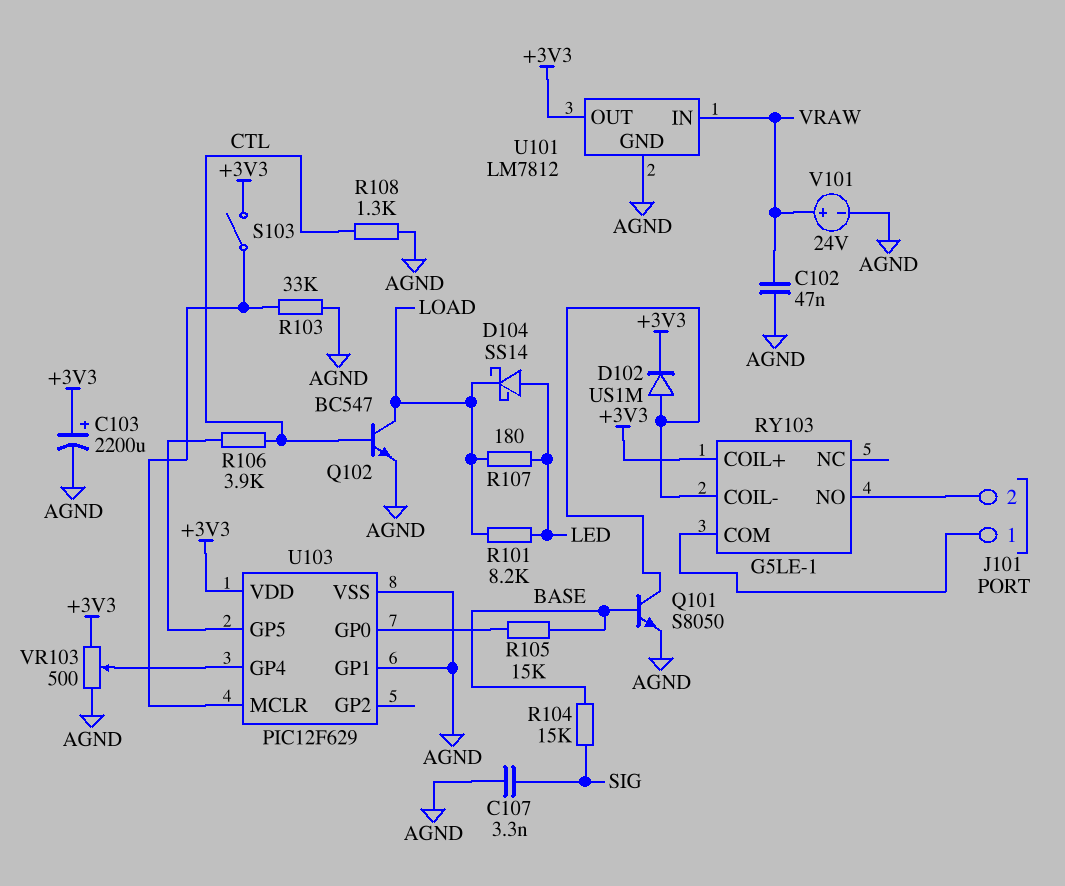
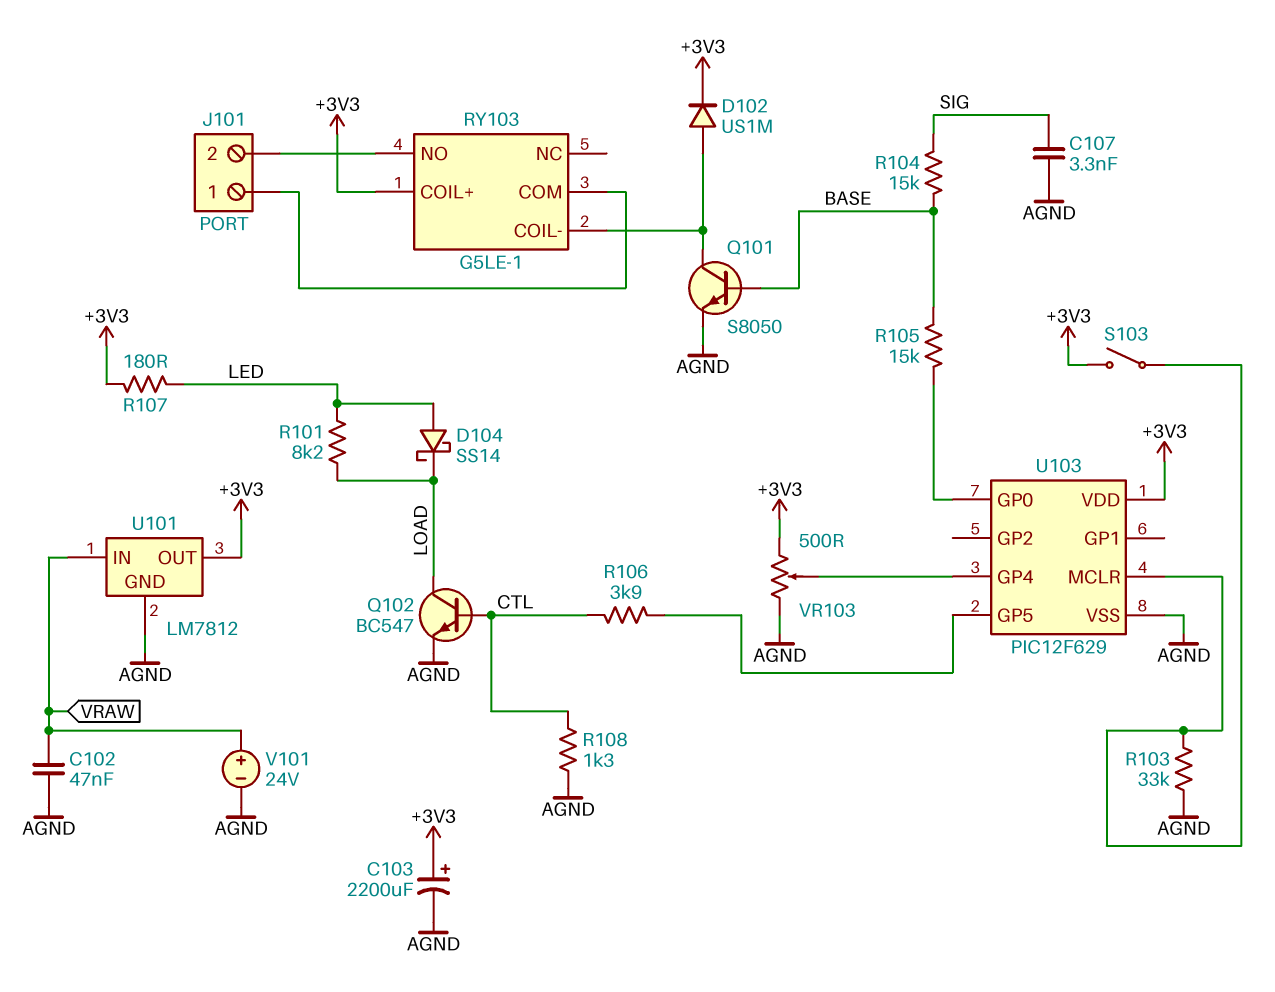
R107: 180 (LED, LOAD) -> 180 (+3V3, LED)
U103 pin GP1: AGND -> none

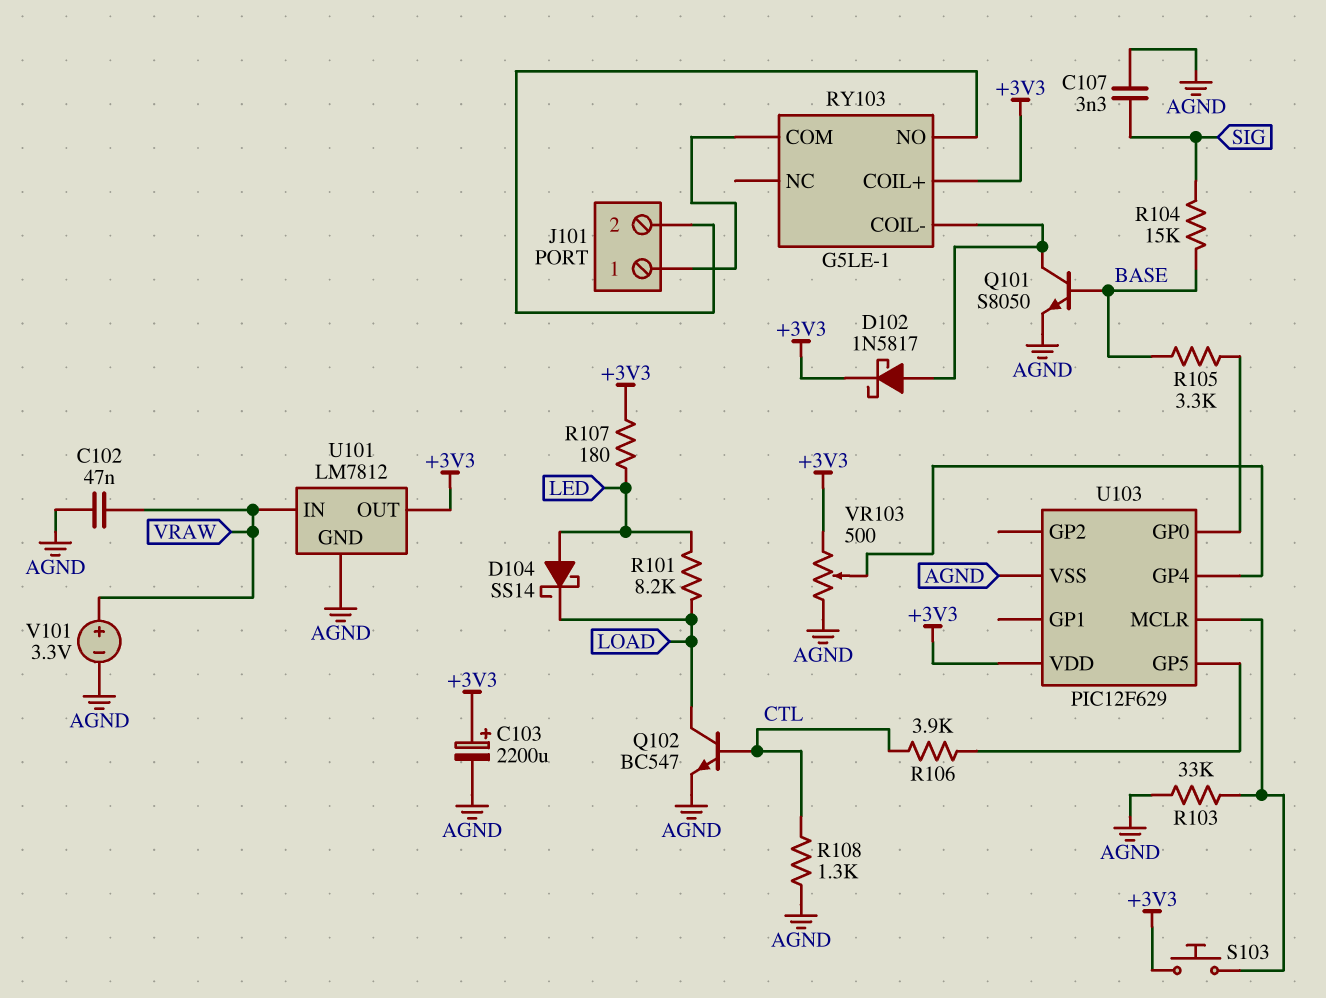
D102: diode US1M (A RY103/COIL-, K +3V3) -> schottky 1N5817 (A RY103/COIL-, K +3V3)
R105: 15k (BASE, U103/GP0) -> 3.3k (BASE, U103/GP0)
S103: switch (+3V3, U103/MCLR) -> button (+3V3, U103/MCLR)
V101: 24V (plus VRAW, minus AGND) -> 3.3V (plus VRAW, minus AGND)

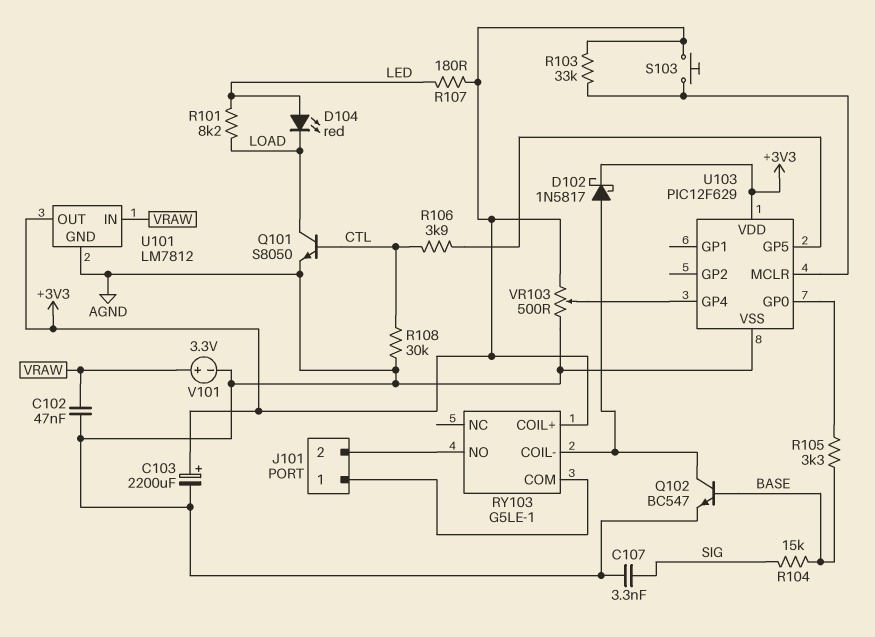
D104: schottky SS14 (A LED, K LOAD) -> LED red (A LED, K LOAD)
Q101: NPN S8050 (B BASE, C RY103/COIL-, E AGND) -> NPN S8050 (B CTL, C LOAD, E AGND)
Q102: NPN BC547 (B CTL, C LOAD, E AGND) -> NPN BC547 (B BASE, C RY103/COIL-, E AGND)
R103: 33k (AGND, U103/MCLR) -> 33k (+3V3, U103/MCLR)
R108: 1.3k (AGND, CTL) -> 30k (AGND, CTL)

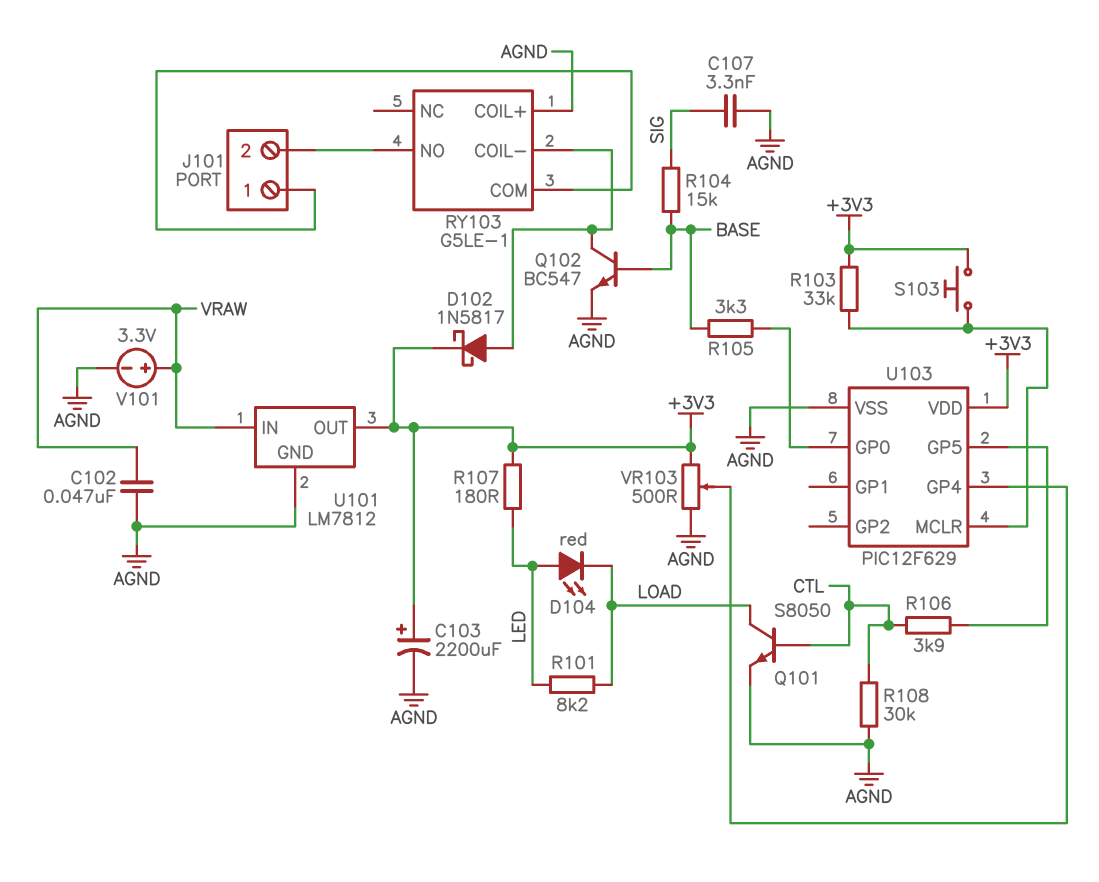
RY103 pin COIL+: +3V3 -> AGND

